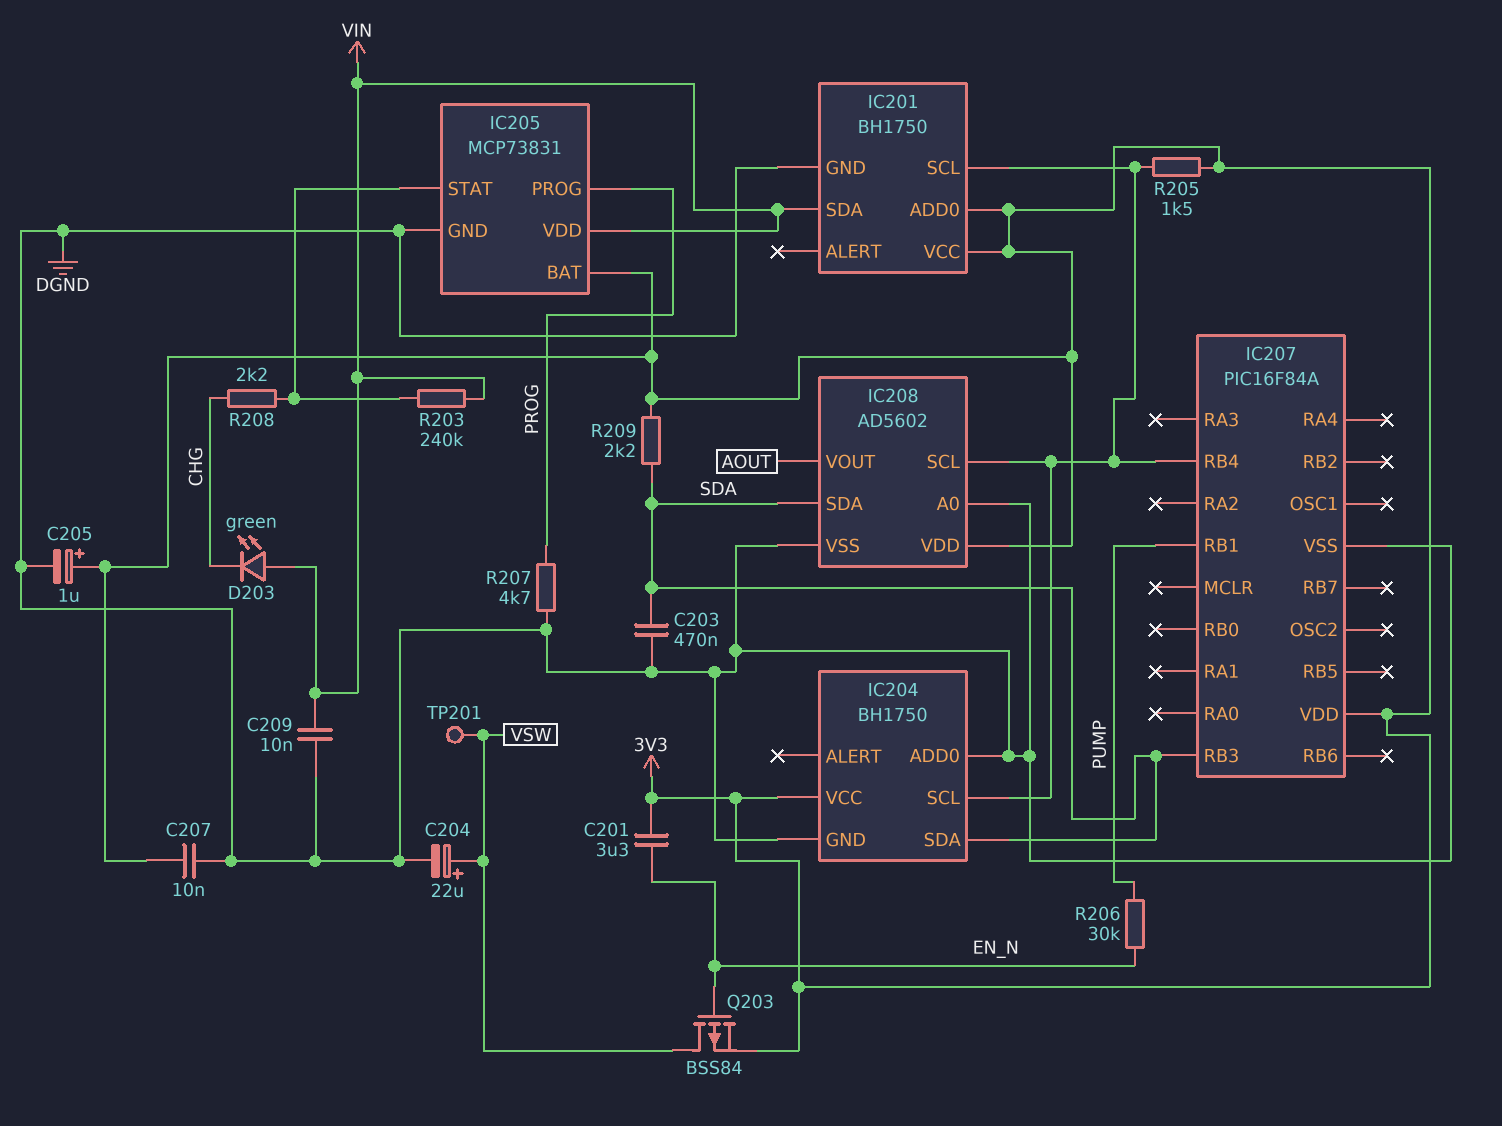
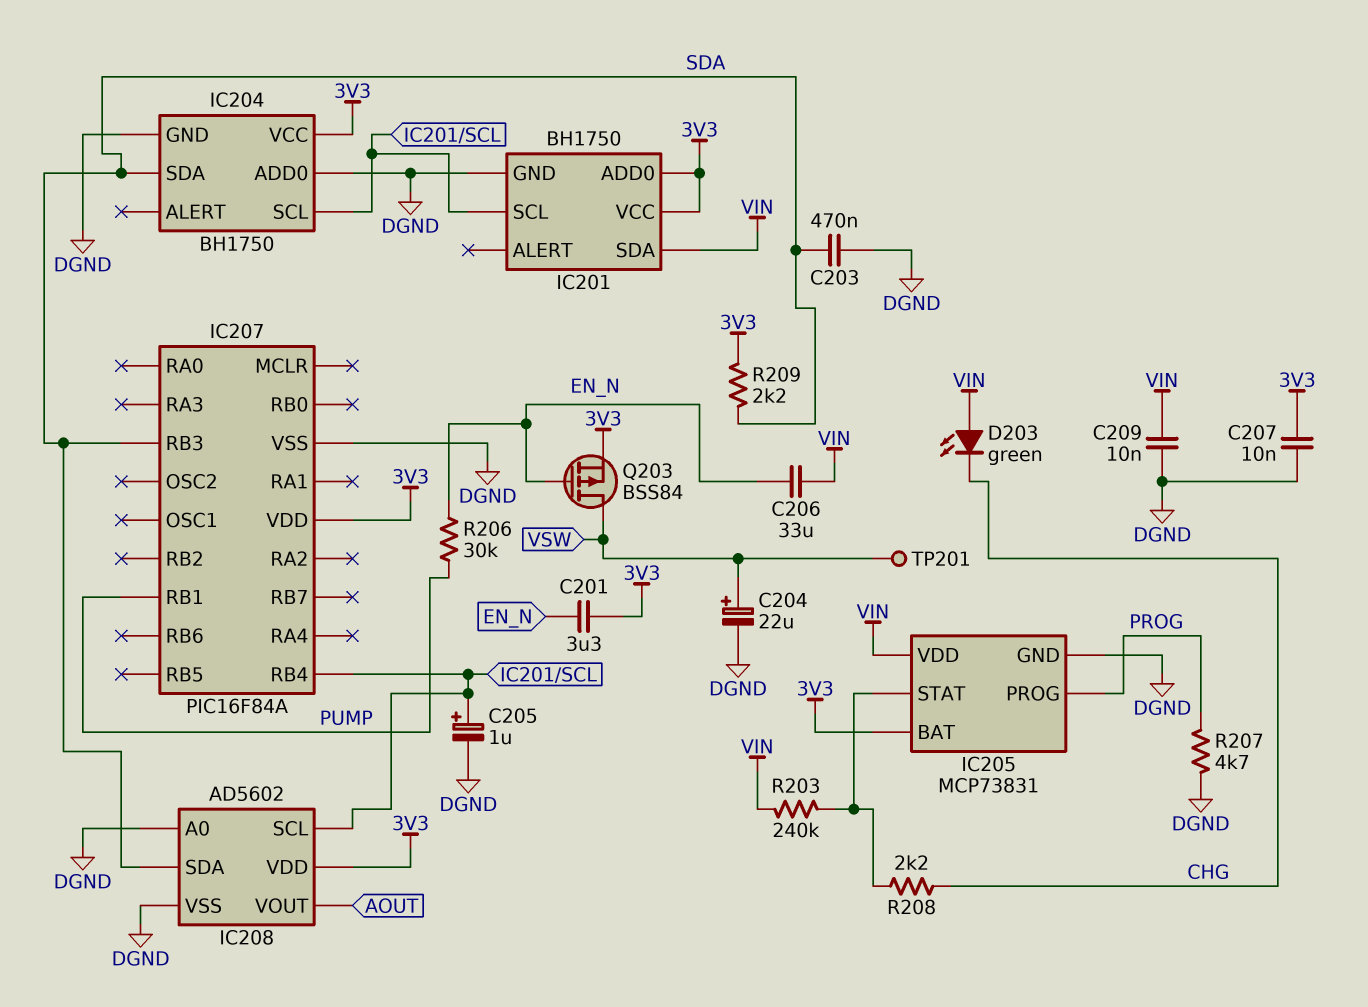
C205: 1uF (plus 3V3, minus DGND) -> 1uF (plus IC201/SCL, minus DGND)
C206: none -> 33uF (EN_N, VIN)
R205: 1.5k (3V3, IC201/SCL) -> none

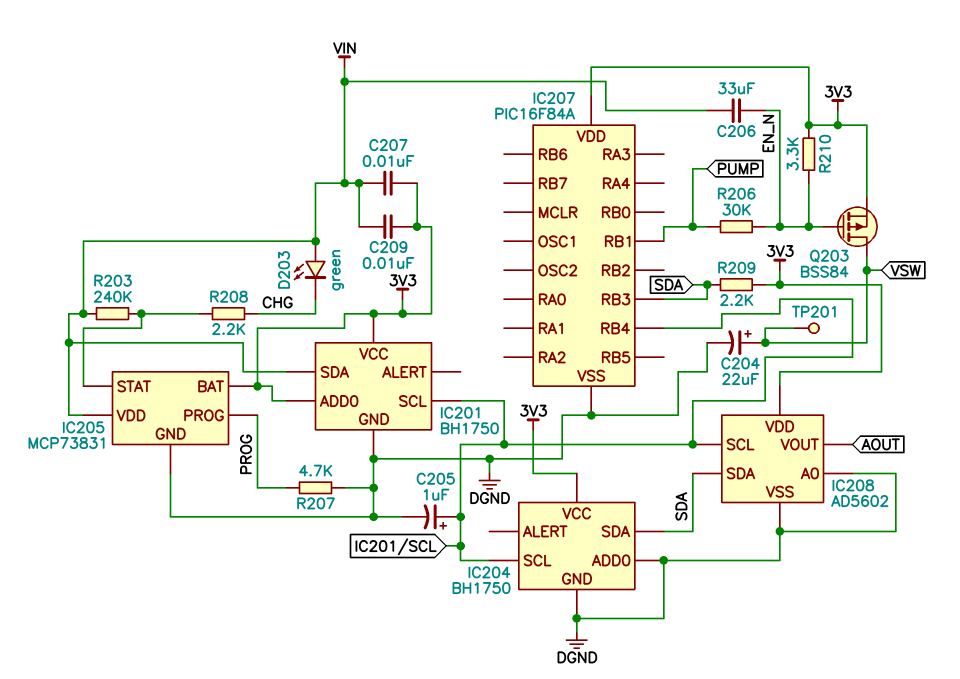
C201: 3.3uF (3V3, EN_N) -> none
C203: 470nF (DGND, SDA) -> none
C207: 10nF (3V3, DGND) -> 10nF (3V3, VIN)
C209: 10nF (DGND, VIN) -> 10nF (3V3, VIN)
R210: none -> 3.3k (3V3, EN_N)

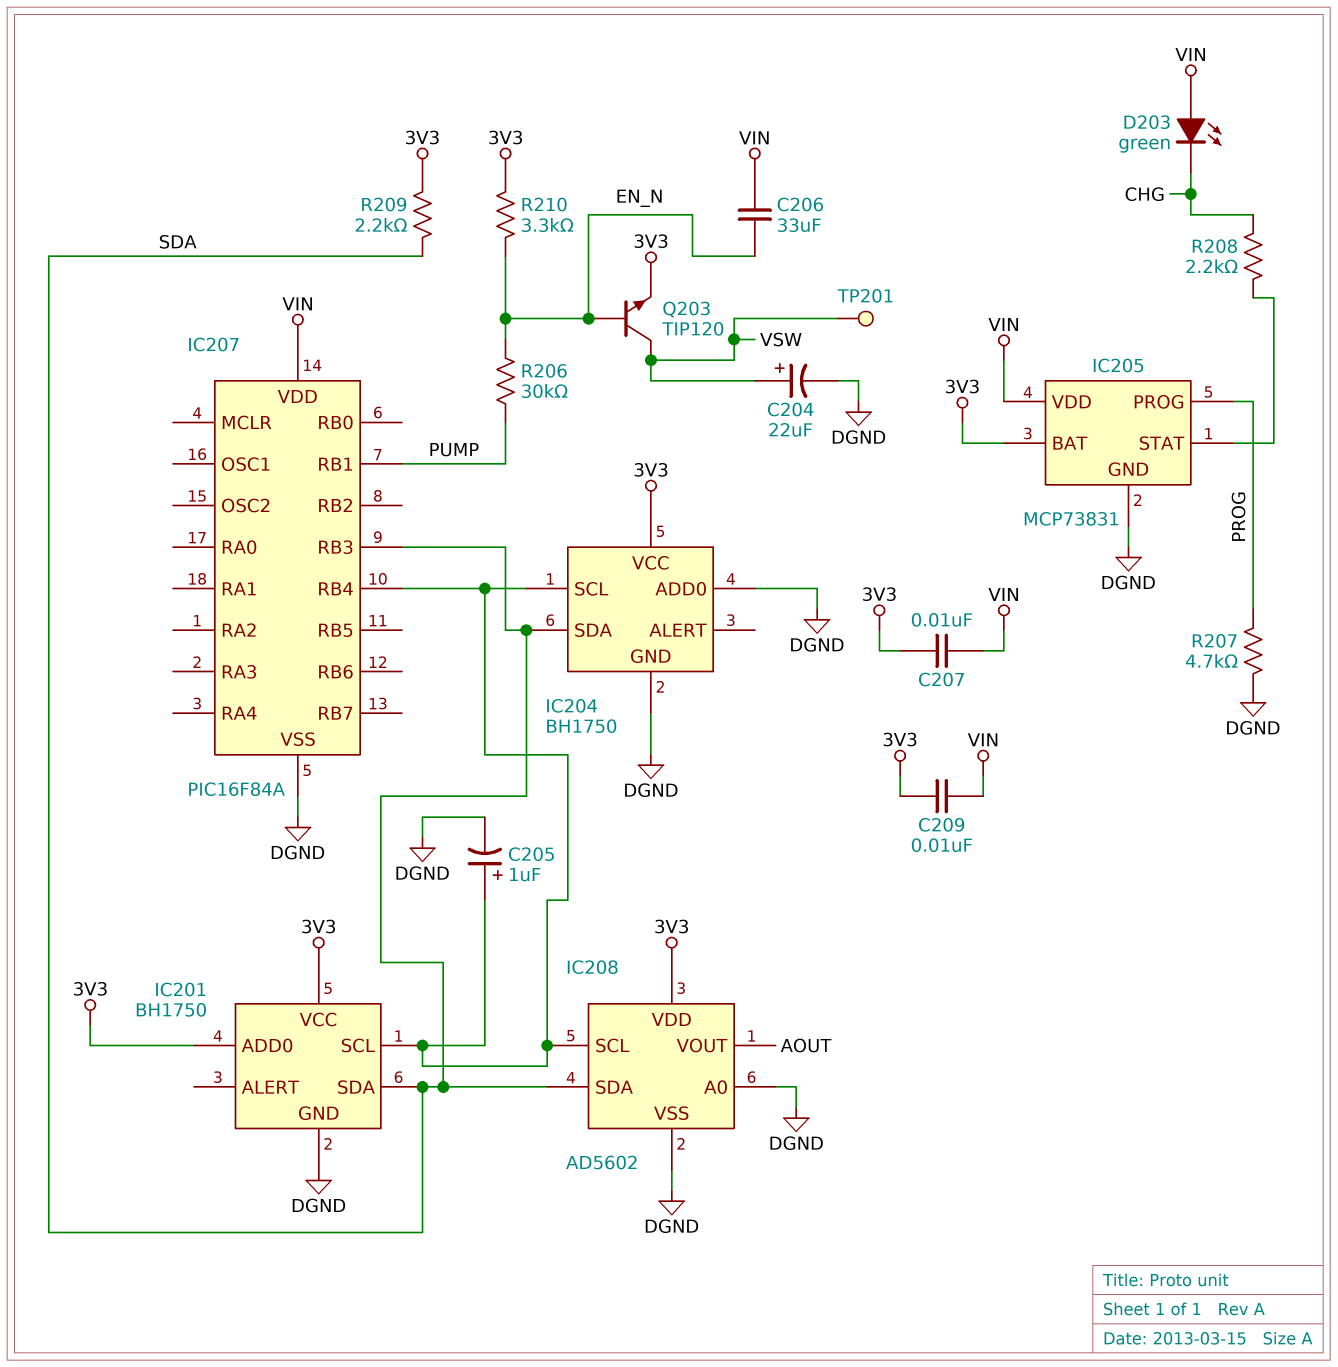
IC201 pin SDA: VIN -> SDA
IC207 pin VDD: 3V3 -> VIN
Q203: PMOS BSS84 (G EN_N, D VSW, S 3V3) -> NPN TIP120 (B EN_N, C VSW, E 3V3)
R203: 240k (IC205/STAT, VIN) -> none

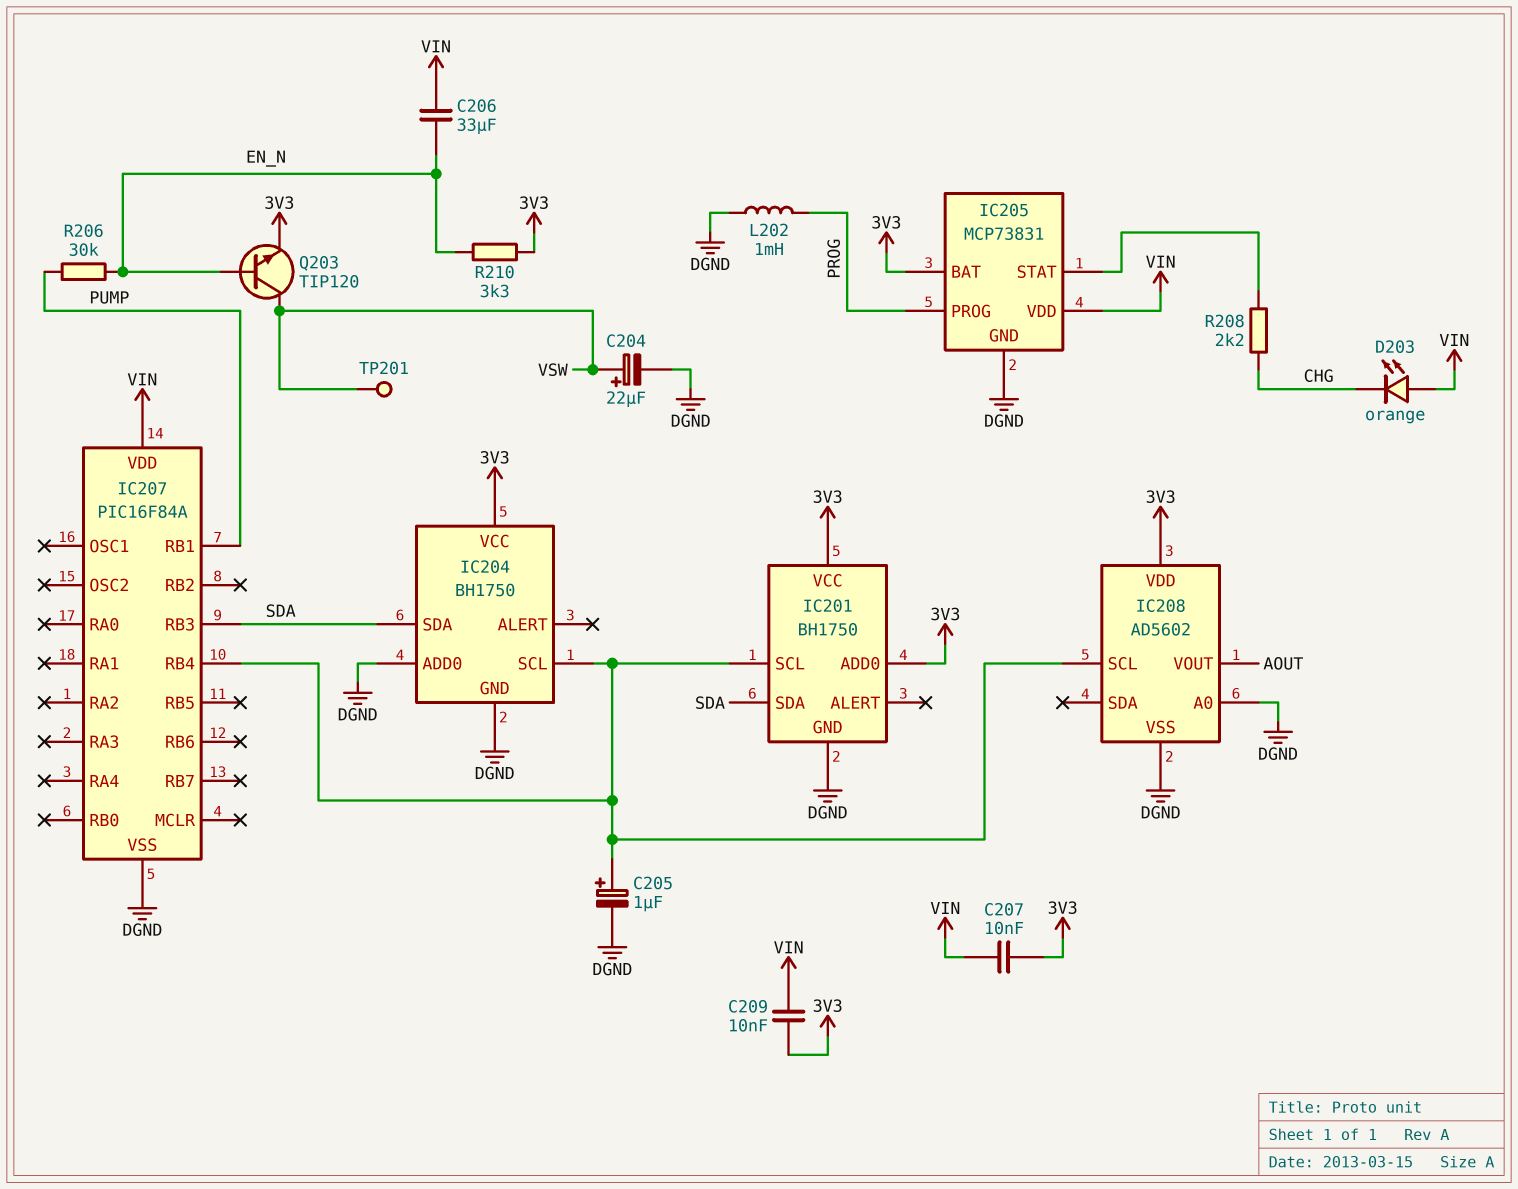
D203: LED green (A VIN, K CHG) -> LED orange (A VIN, K CHG)
IC208 pin SDA: SDA -> none
L202: none -> 1mH (DGND, PROG)
R207: 4.7k (DGND, PROG) -> none
R209: 2.2k (3V3, SDA) -> none

